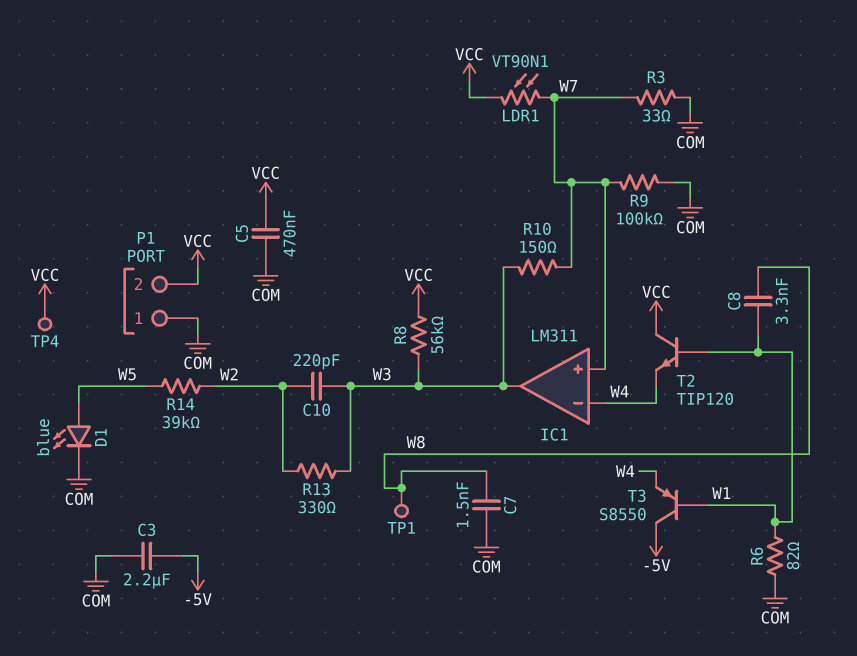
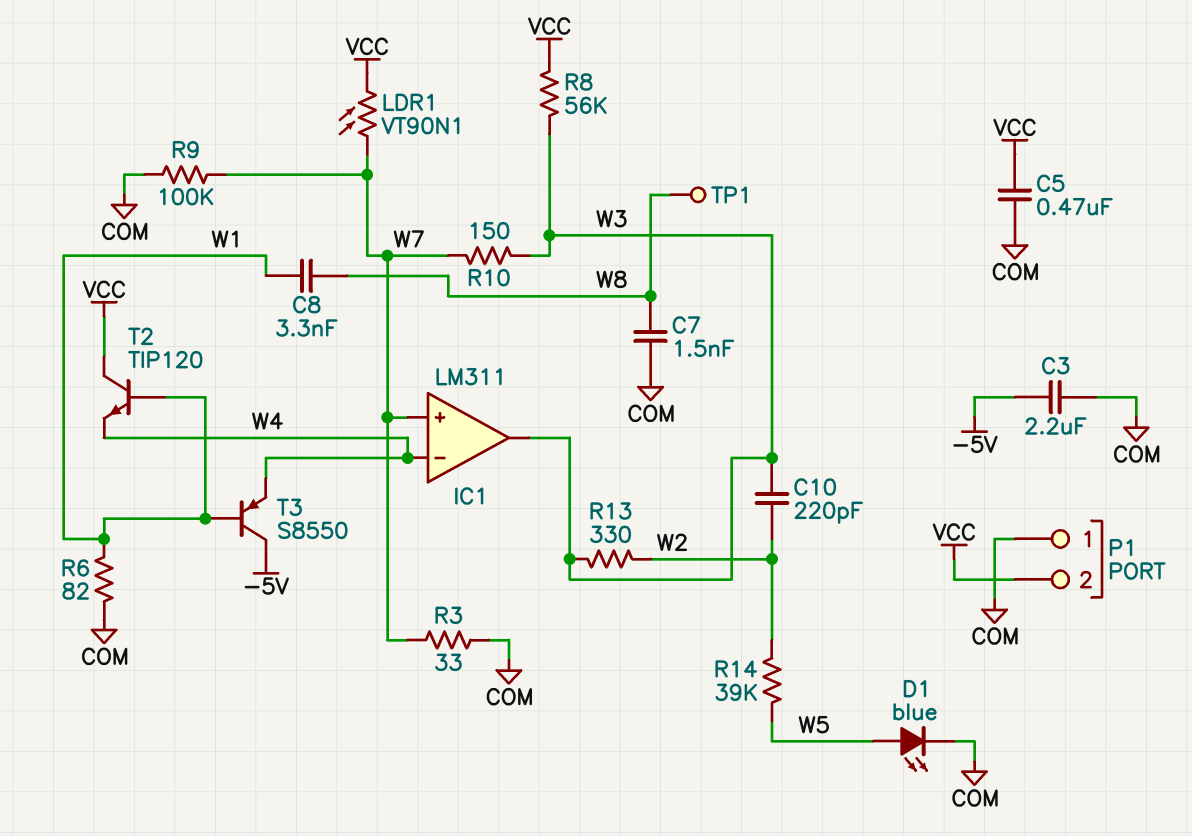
TP4: test point (VCC) -> none

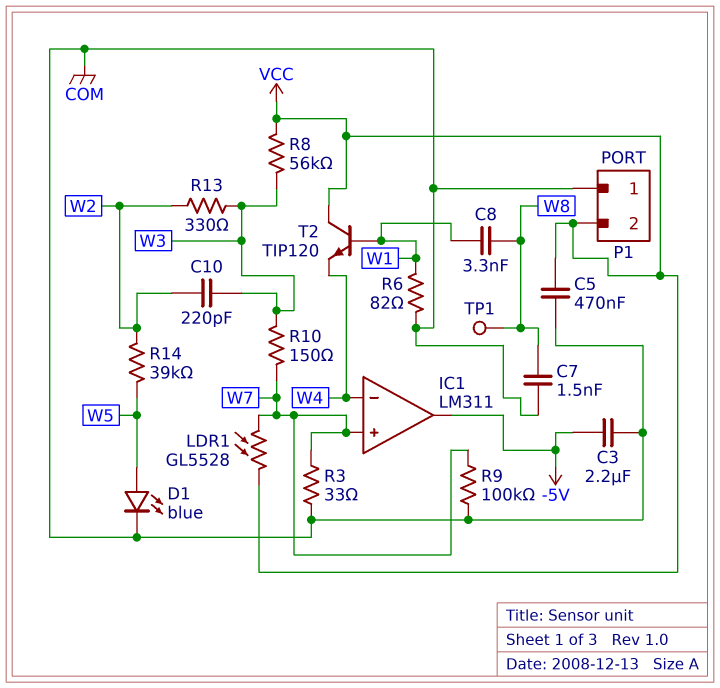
IC1 pin out: W3 -> -5V
LDR1: VT90N1 (VCC, W7) -> GL5528 (VCC, W7)
T3: PNP S8550 (B W1, C -5V, E W4) -> none

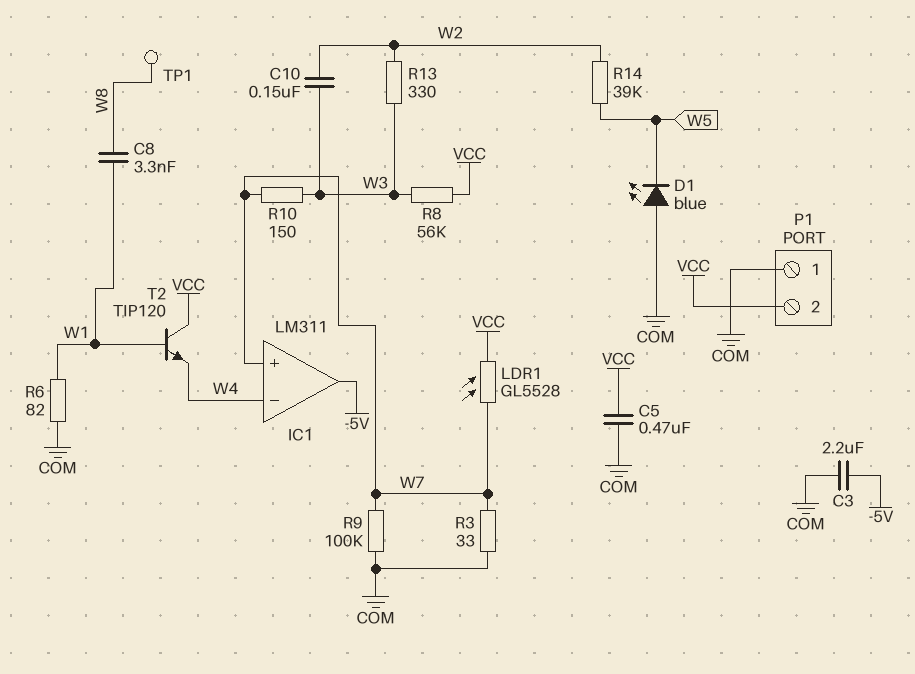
C7: 1.5nF (COM, W8) -> none
C10: 220pF (W2, W3) -> 150nF (W2, W3)
D1: LED blue (A W5, K COM) -> LED blue (A COM, K W5)

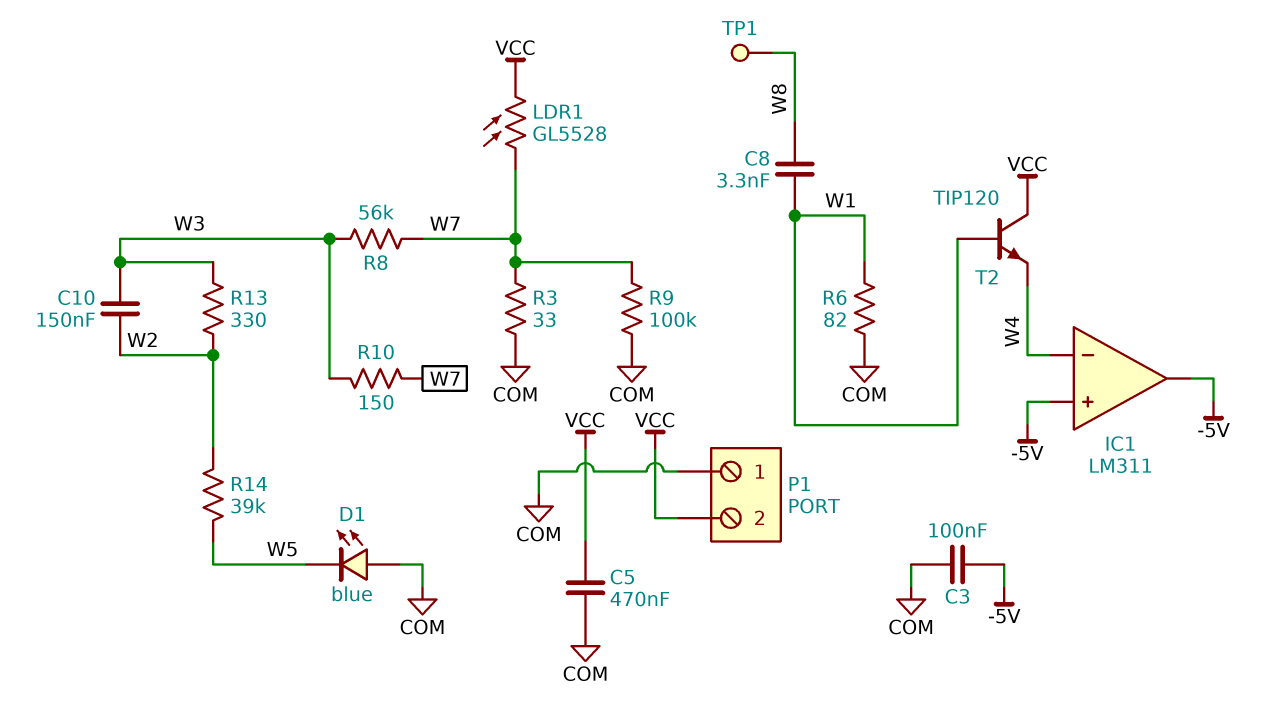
C3: 2.2uF (-5V, COM) -> 100nF (-5V, COM)
IC1 pin in+: W7 -> -5V
R8: 56k (VCC, W3) -> 56k (W3, W7)

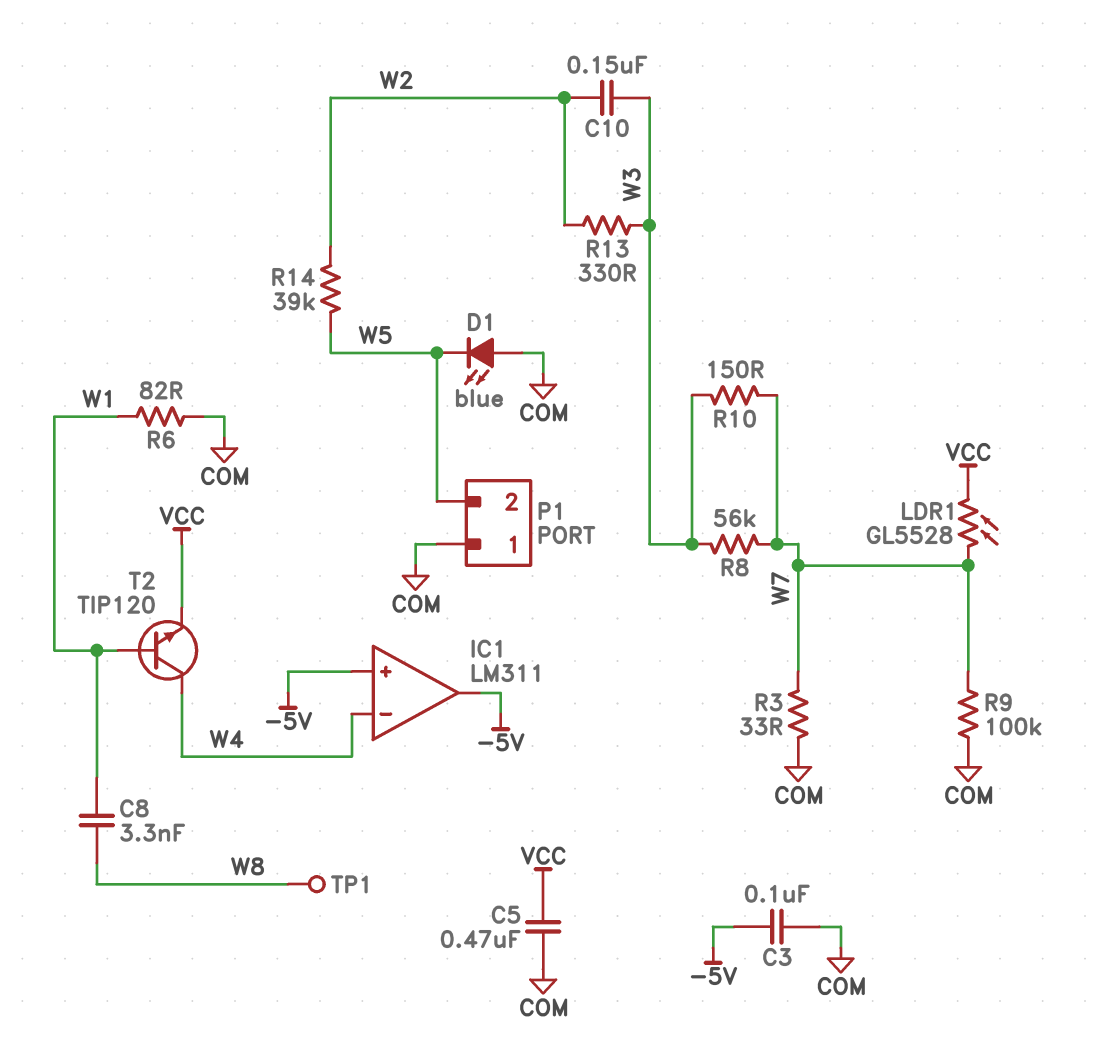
P1 pin 2: VCC -> W5
T2: NPN TIP120 (B W1, C VCC, E W4) -> NPN TIP120 (B W1, C W4, E VCC)

